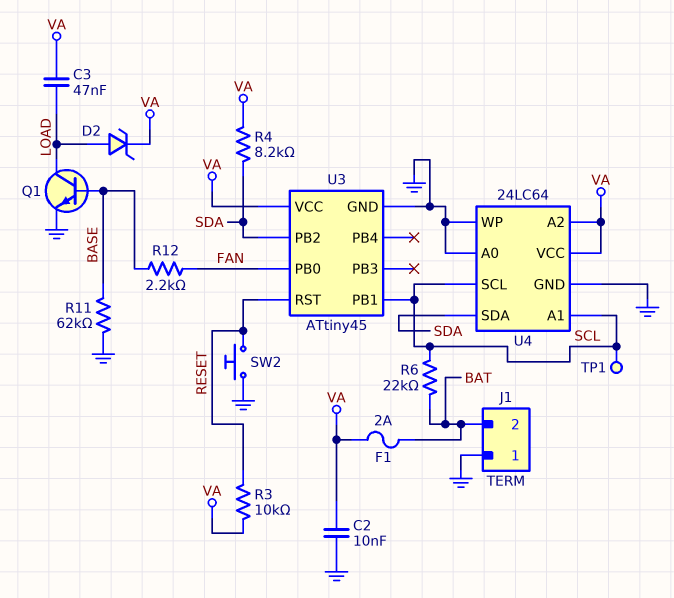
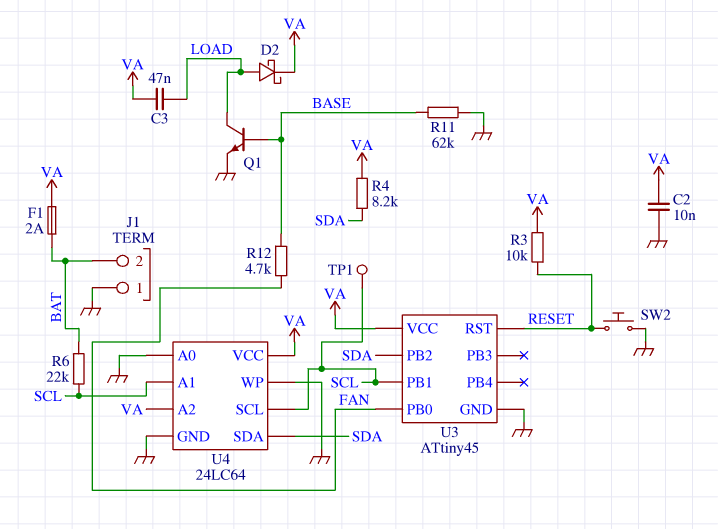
D2: zener (A LOAD, K VA) -> schottky (A LOAD, K VA)
R12: 2.2k (BASE, FAN) -> 4.7k (BASE, FAN)

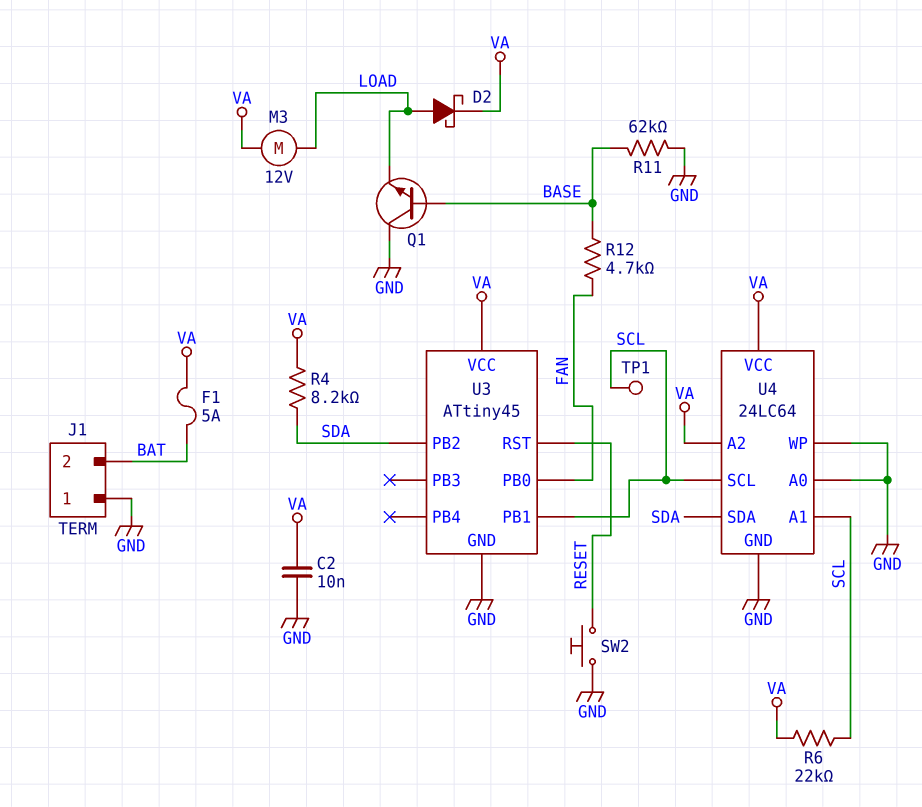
C3: 47nF (LOAD, VA) -> none
F1: 2A (BAT, VA) -> 5A (BAT, VA)
M3: none -> motor 12V (LOAD, VA)
Q1: NPN (B BASE, C LOAD, E GND) -> NPN (B BASE, C GND, E LOAD)
R3: 10k (RESET, VA) -> none
R6: 22k (BAT, SCL) -> 22k (SCL, VA)

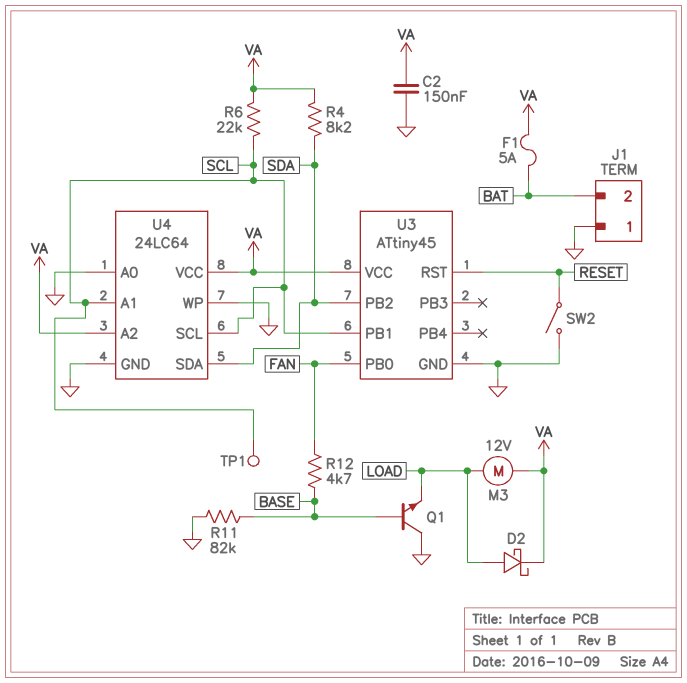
C2: 10nF (GND, VA) -> 150nF (GND, VA)
R11: 62k (BASE, GND) -> 82k (BASE, GND)
SW2: button (GND, RESET) -> switch (GND, RESET)

